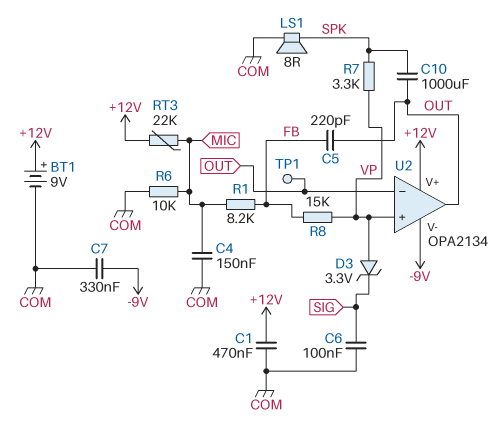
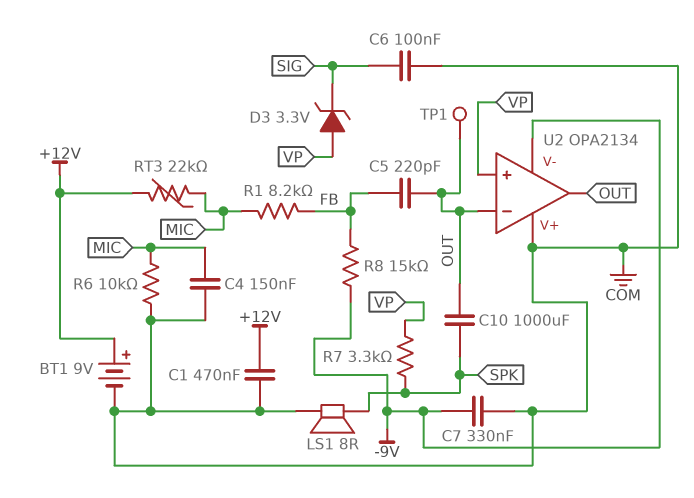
R8: 15k (FB, VP) -> 15k (-9V, FB)
U2 pin V+: +12V -> COM

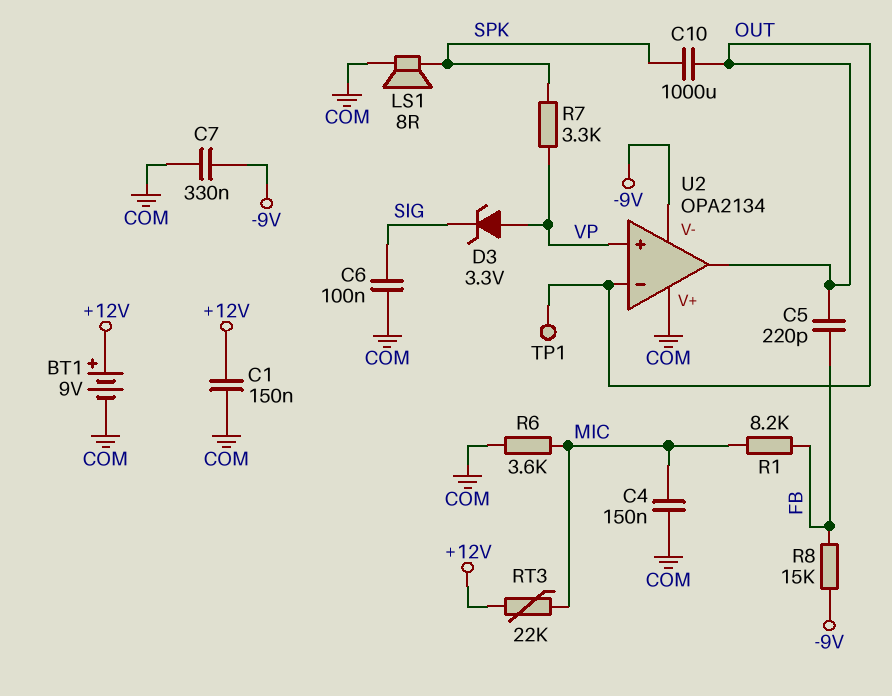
C1: 470nF (+12V, COM) -> 150nF (+12V, COM)
R6: 10k (COM, MIC) -> 3.6k (COM, MIC)

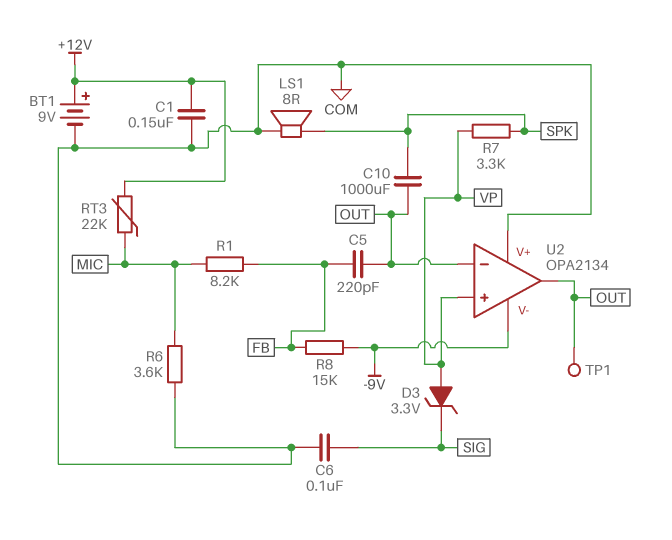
C4: 150nF (COM, MIC) -> none
C7: 330nF (-9V, COM) -> none

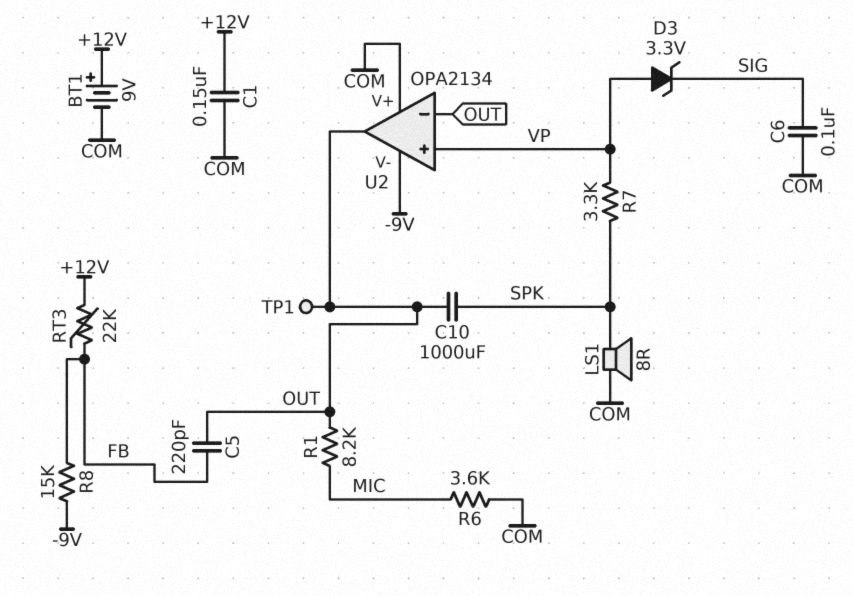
R1: 8.2k (FB, MIC) -> 8.2k (MIC, OUT)
RT3: 22k (+12V, MIC) -> 22k (+12V, FB)

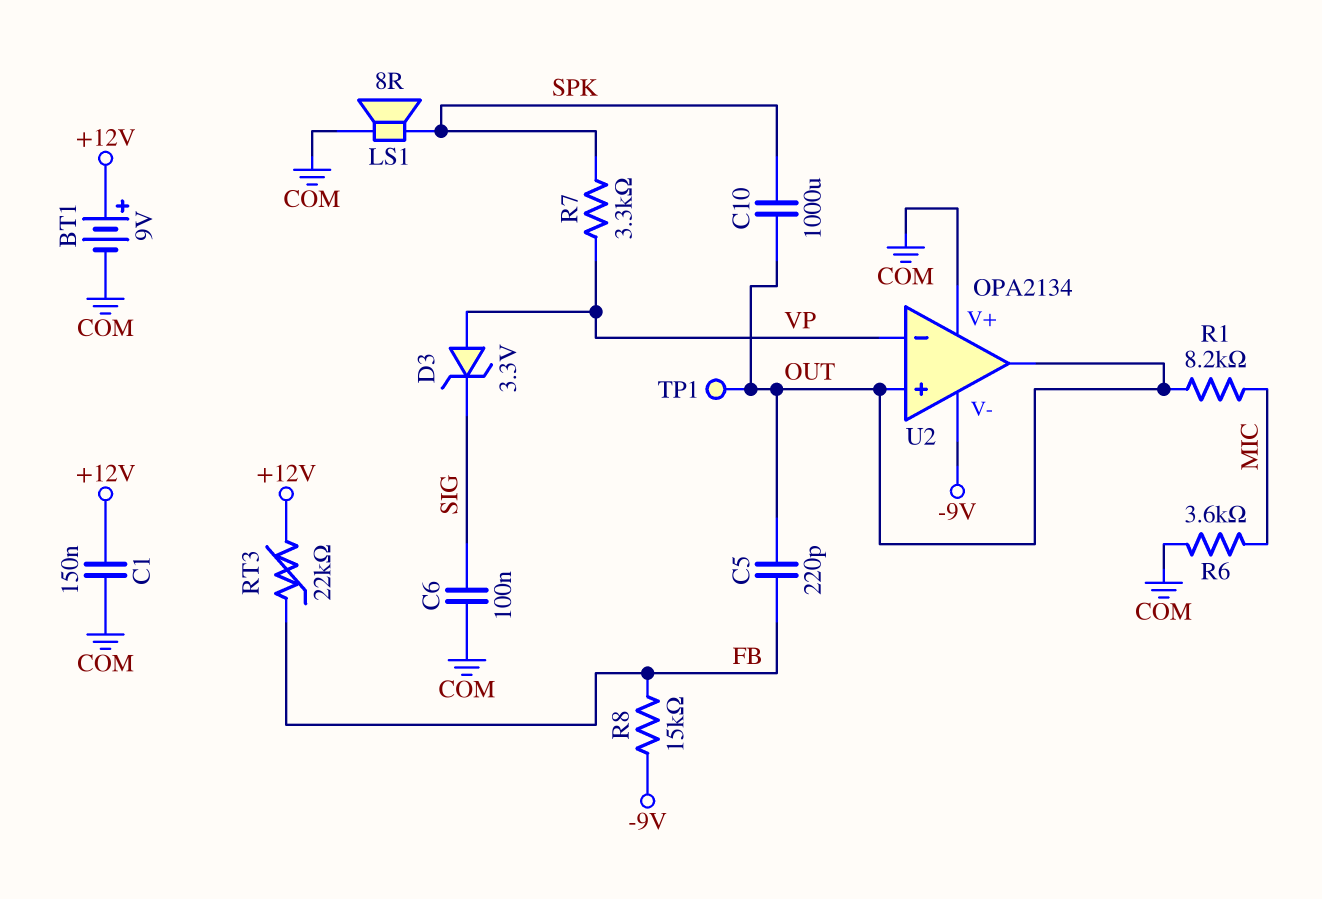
U2 pin in+: VP -> OUT
U2 pin in-: OUT -> VP

